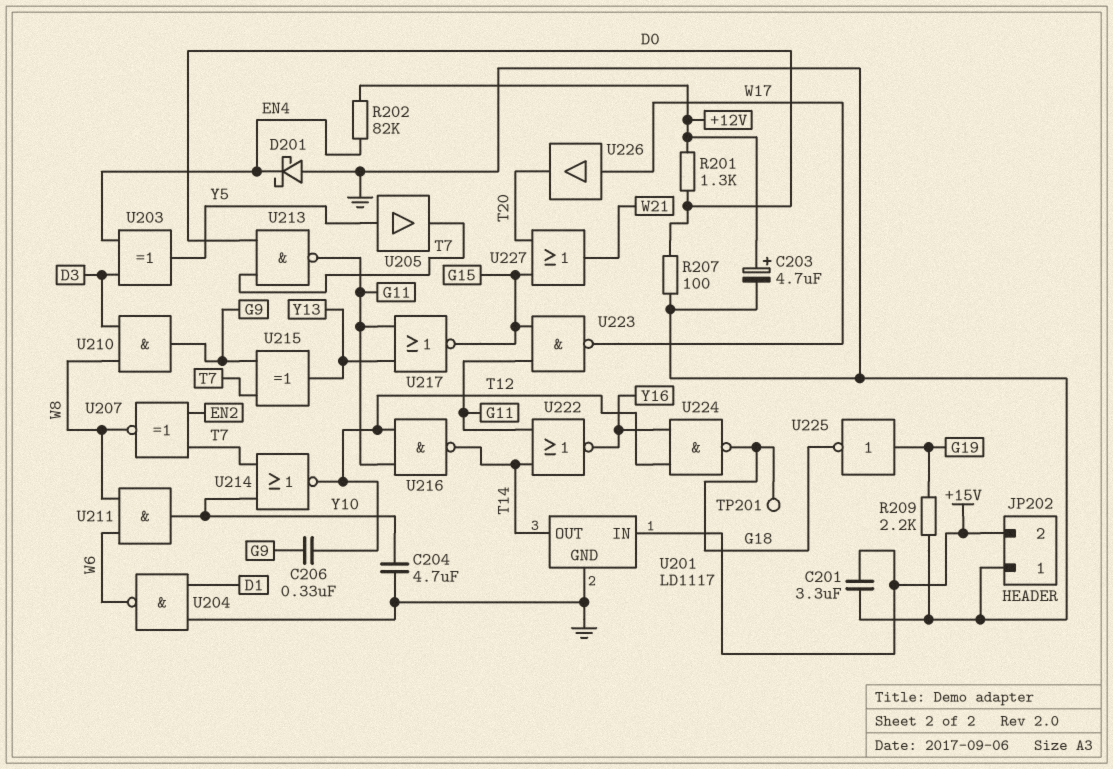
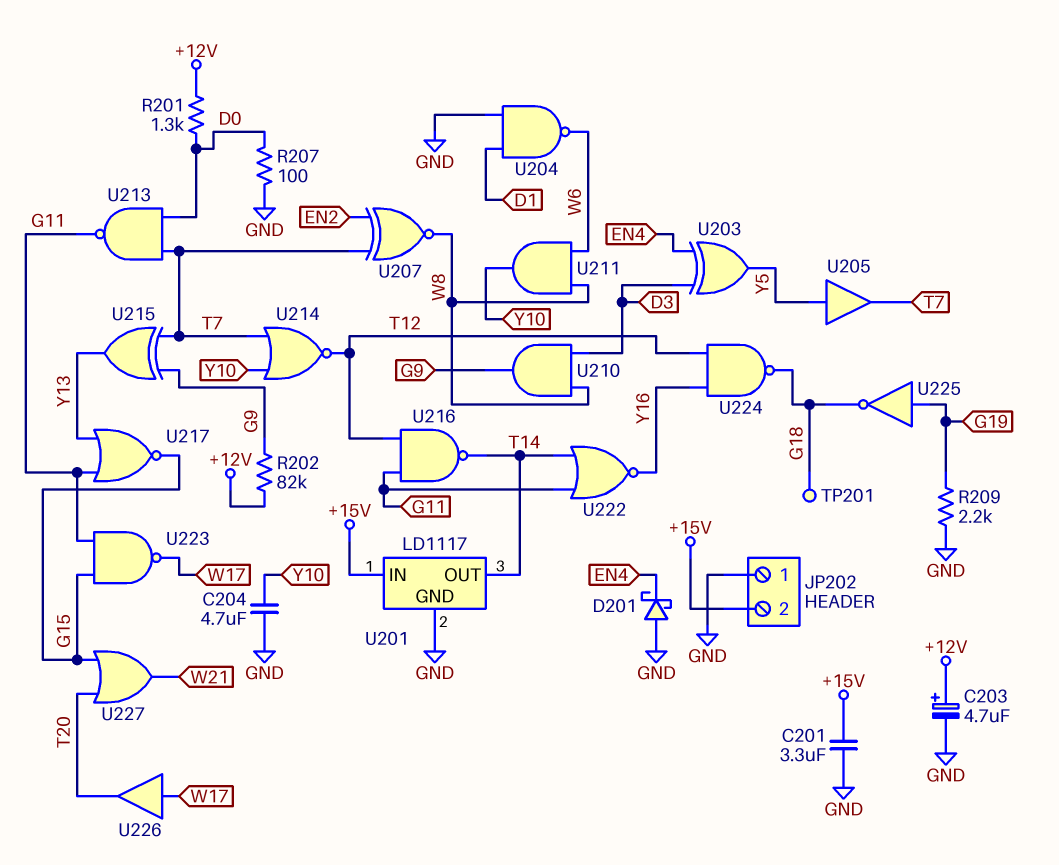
C206: 330nF (G9, T12) -> none
R202: 82k (+12V, EN4) -> 82k (+12V, G9)

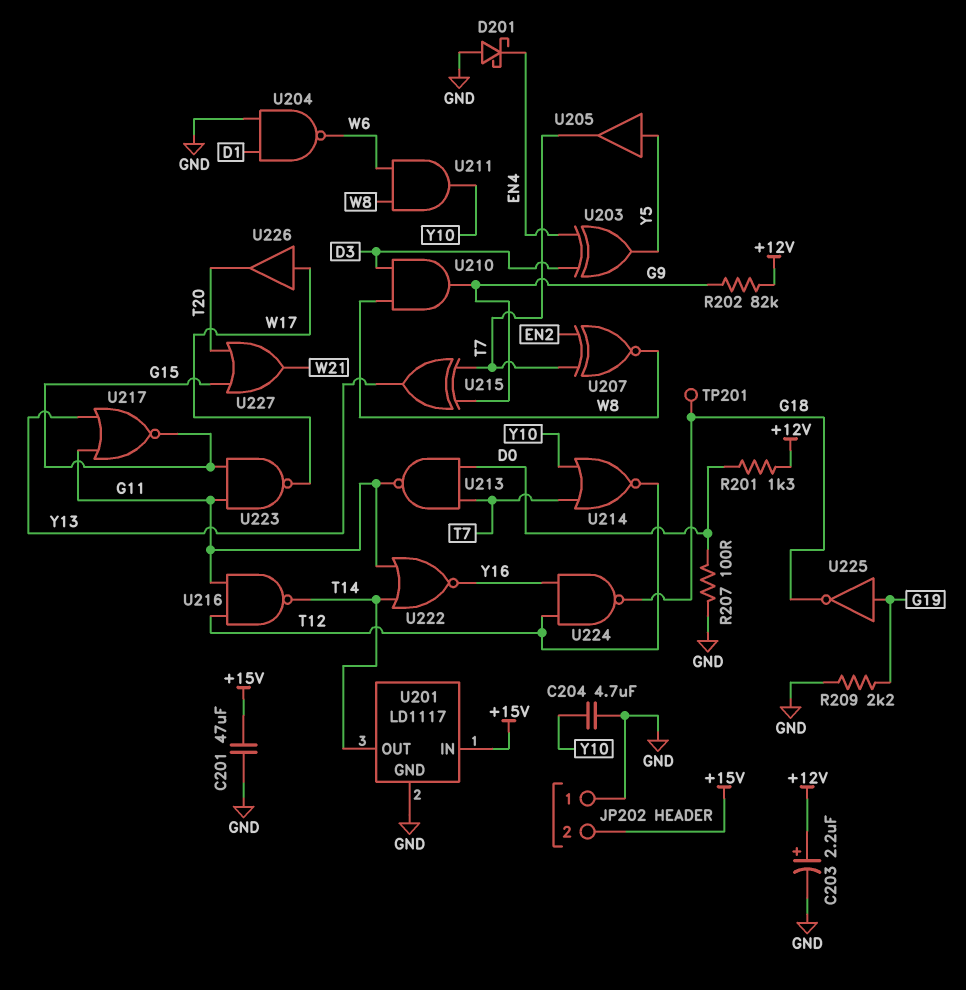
C201: 3.3uF (+15V, GND) -> 47uF (+15V, GND)
C203: 4.7uF (plus +12V, minus GND) -> 2.2uF (plus +12V, minus GND)

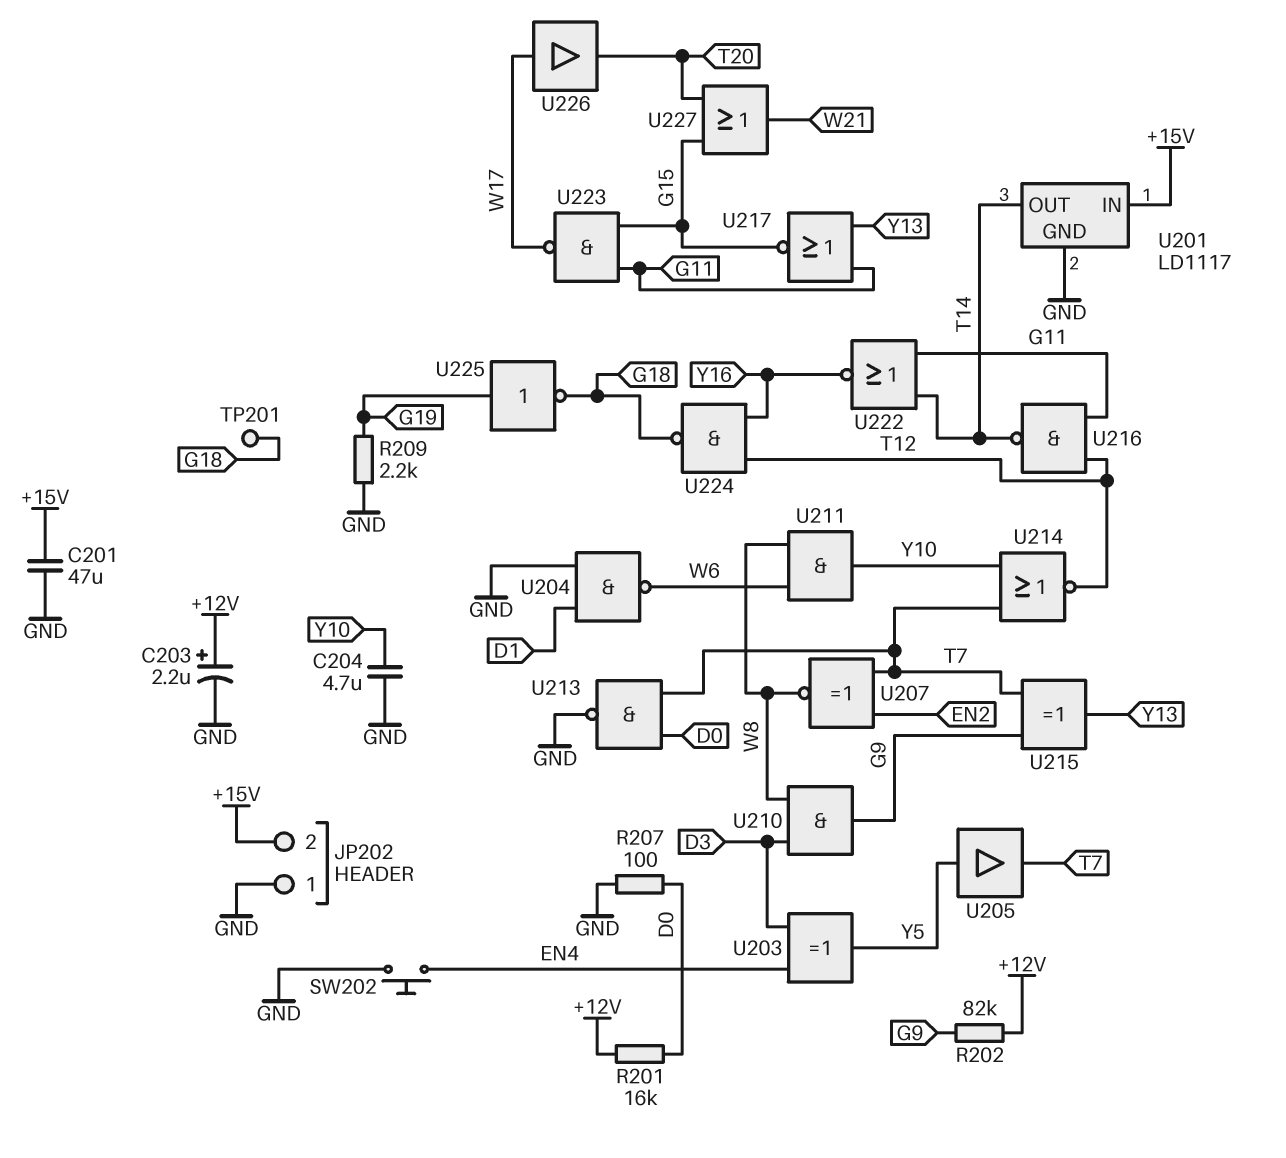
D201: schottky (A GND, K EN4) -> none
R201: 1.3k (+12V, D0) -> 16k (+12V, D0)
SW202: none -> button (EN4, GND)
U213: NAND (in D0, in T7, out G11) -> NAND (in D0, in T7, out GND)

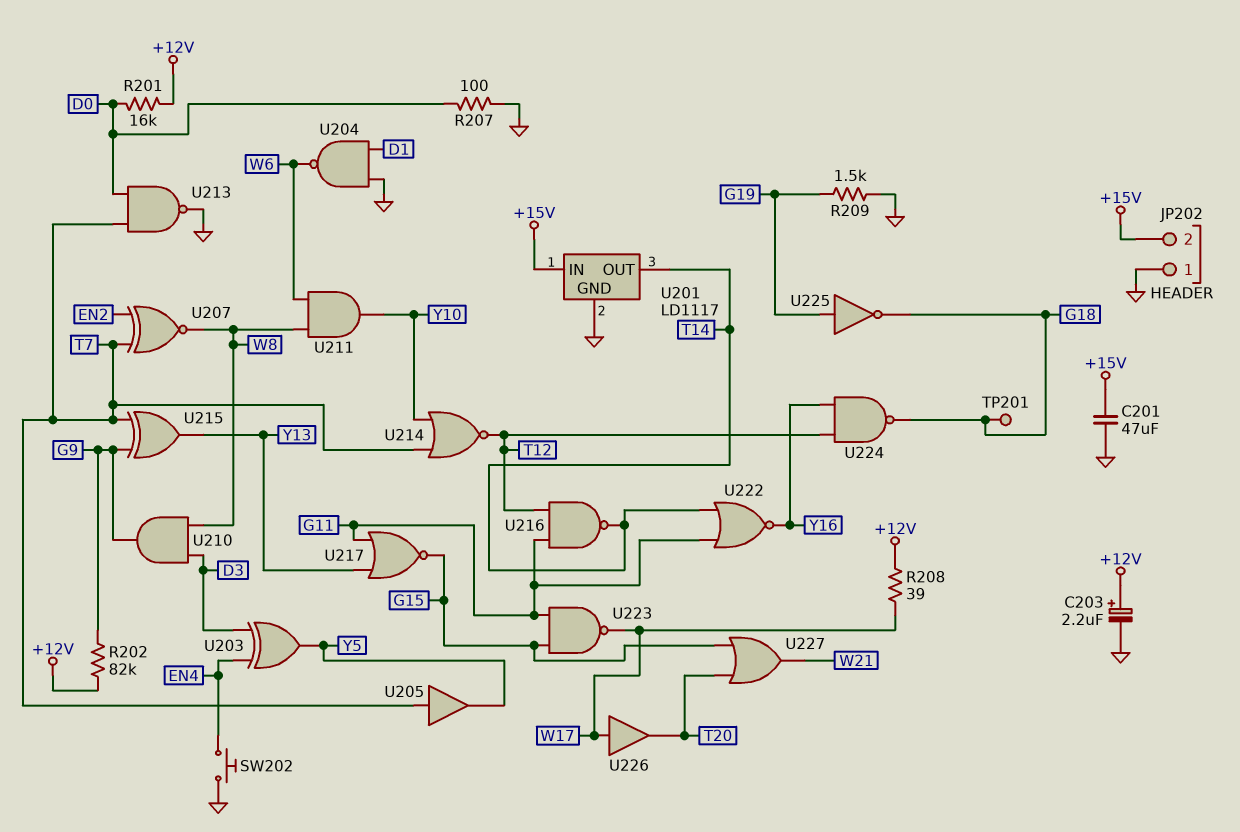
C204: 4.7uF (GND, Y10) -> none
R208: none -> 39 (+12V, W17)
R209: 2.2k (G19, GND) -> 1.5k (G19, GND)
U205: buffer (in Y5, out T7) -> buffer (in T7, out Y5)

